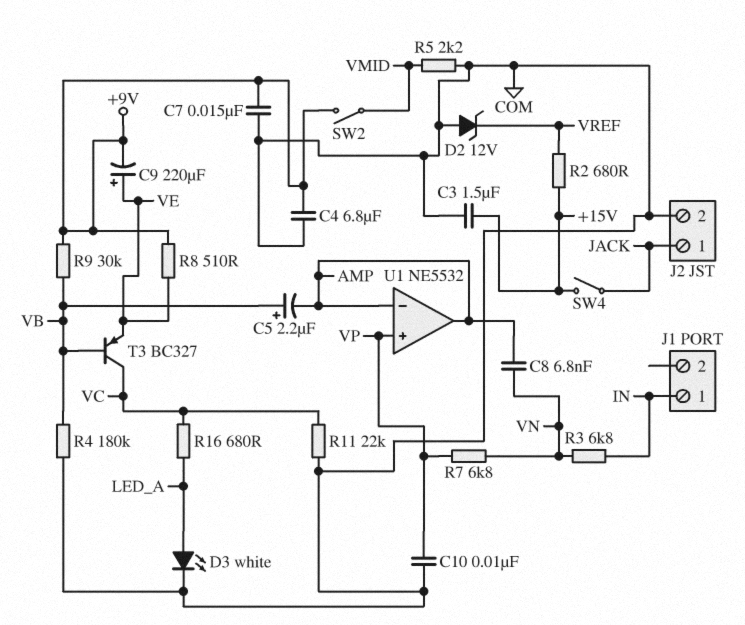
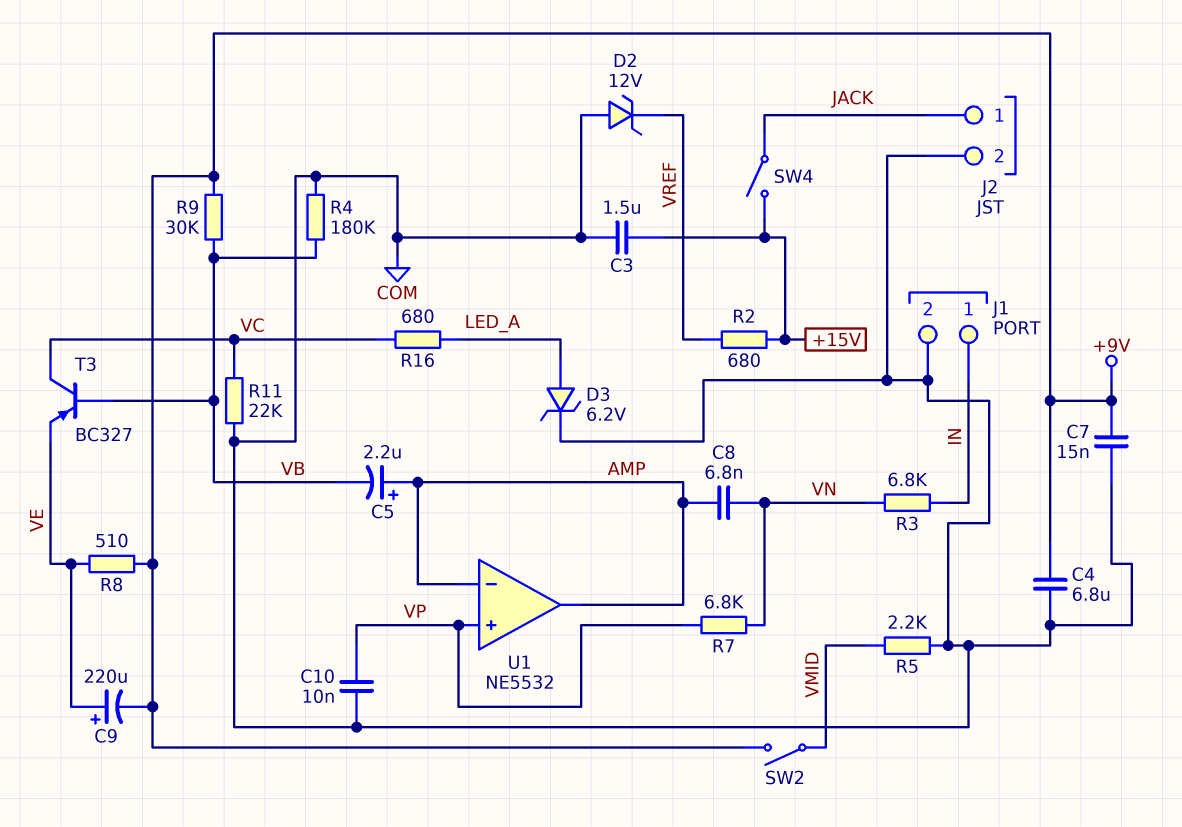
C5: 2.2uF (plus VB, minus AMP) -> 2.2uF (plus AMP, minus VB)
D3: LED white (A LED_A, K COM) -> zener 6.2V (A LED_A, K COM)
J1 pin 2: none -> COM

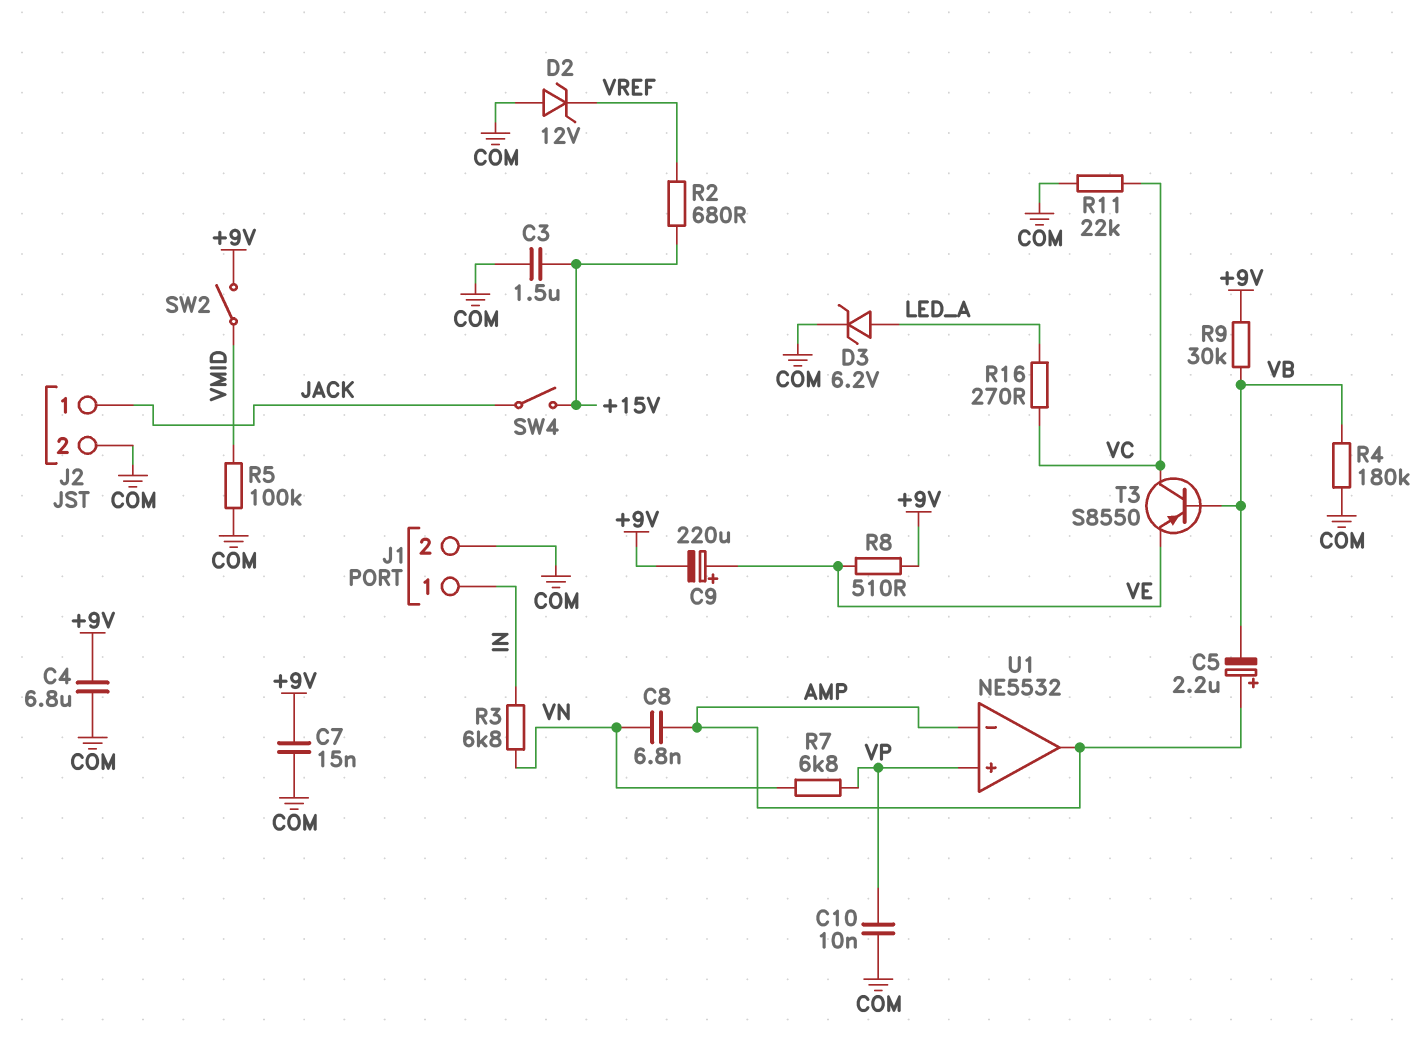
R5: 2.2k (COM, VMID) -> 100k (COM, VMID)
R16: 680 (LED_A, VC) -> 270 (LED_A, VC)
T3: PNP BC327 (B VB, C VC, E VE) -> PNP S8550 (B VB, C VC, E VE)

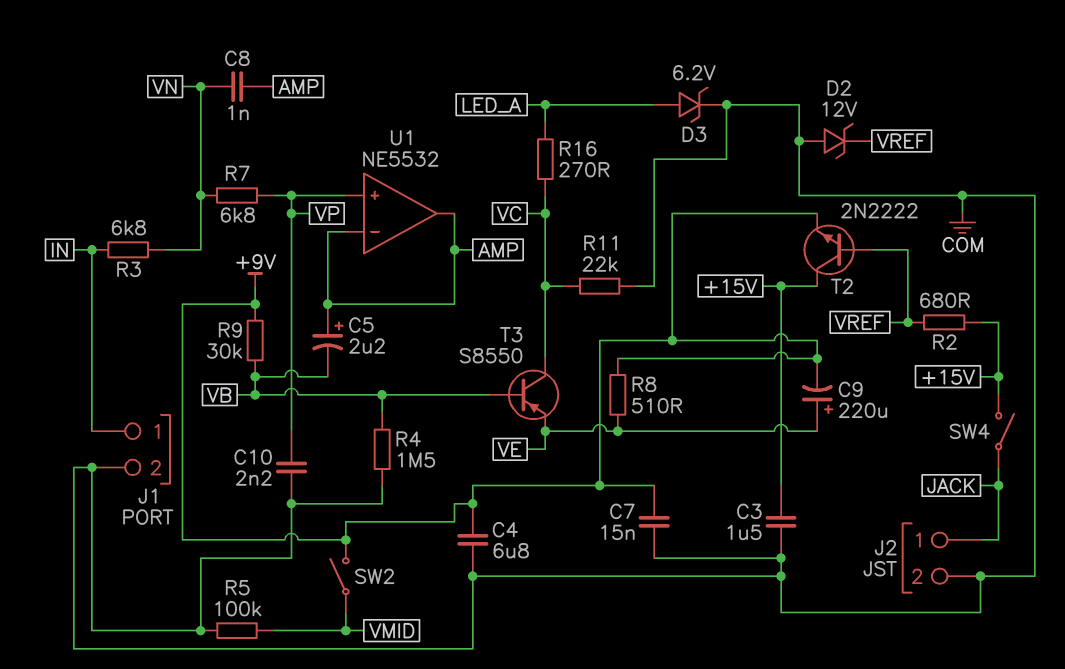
C8: 6.8nF (AMP, VN) -> 1nF (AMP, VN)
C10: 10nF (COM, VP) -> 2.2nF (COM, VP)
R4: 180k (COM, VB) -> 1.5M (COM, VB)
T2: none -> NPN 2N2222 (B VREF, C +15V, E +9V)

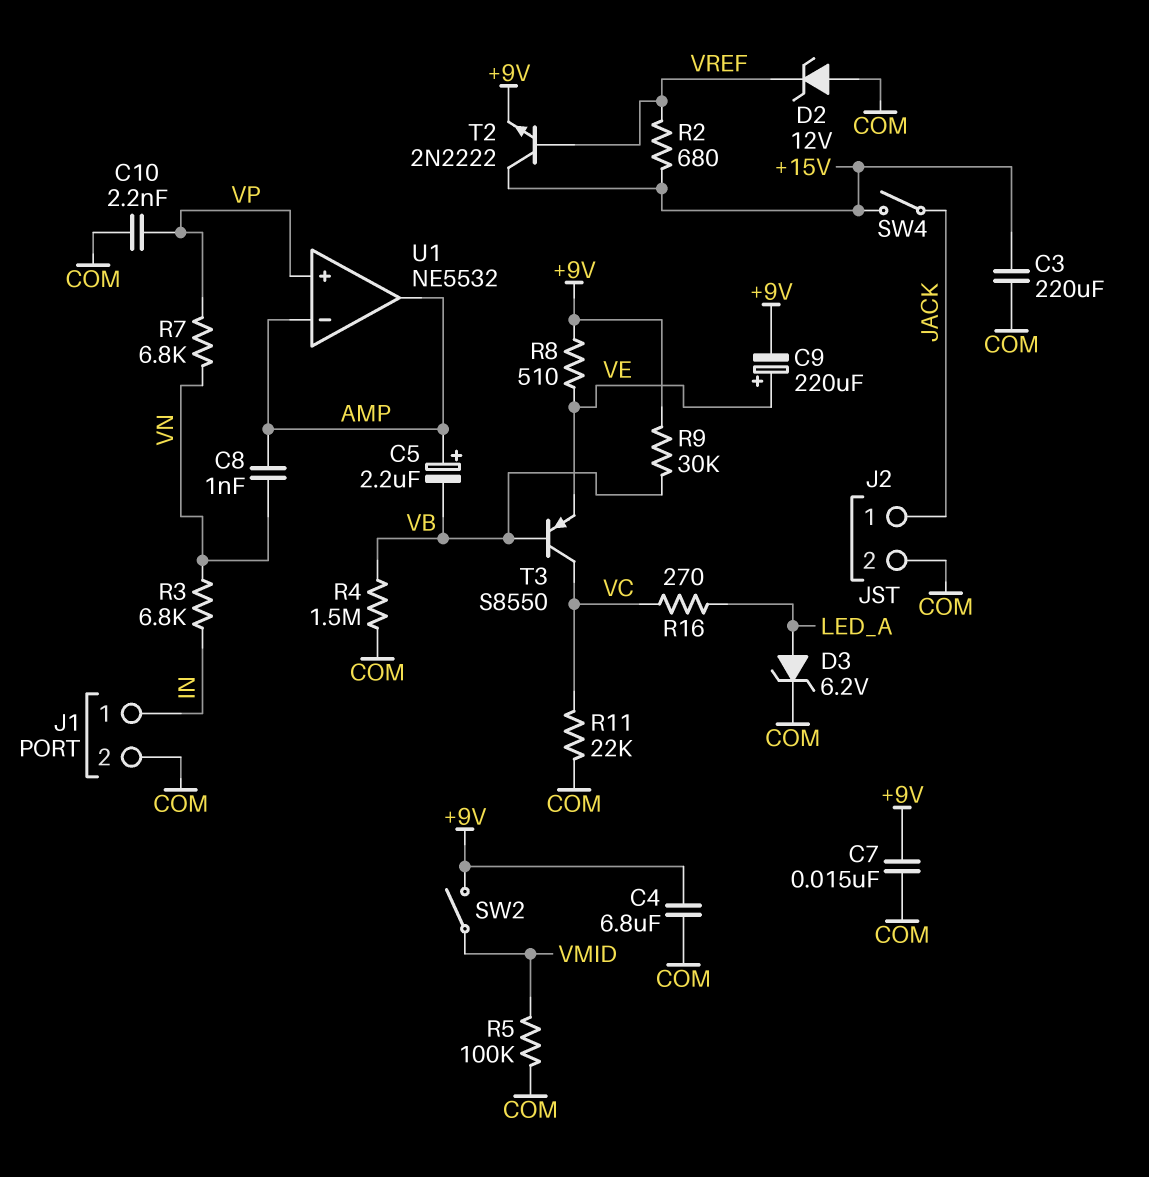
C3: 1.5uF (+15V, COM) -> 220uF (+15V, COM)

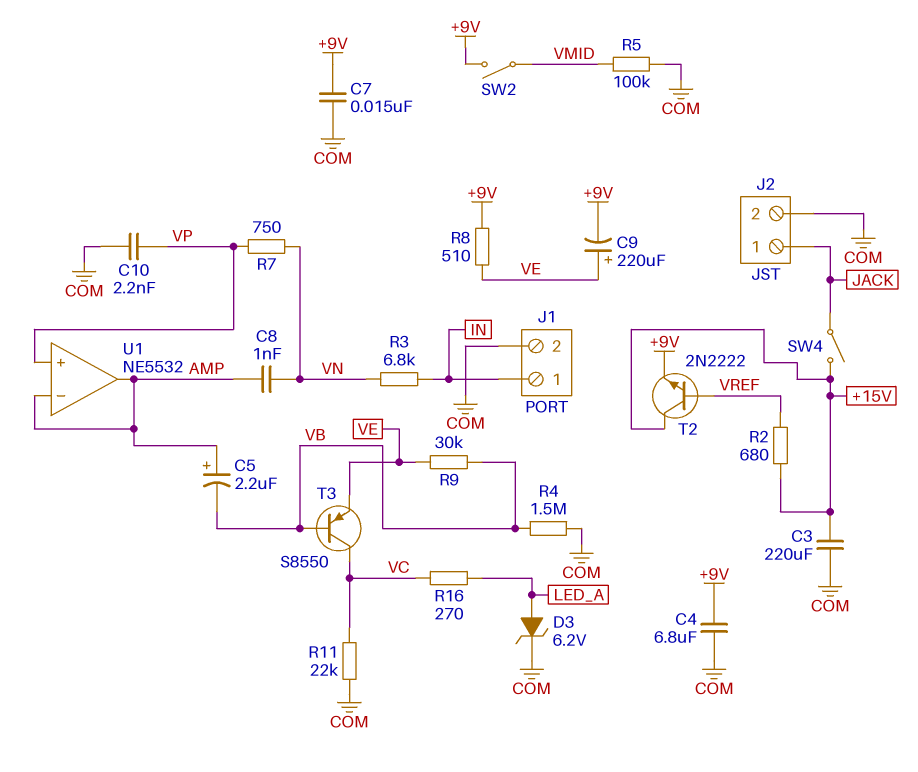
D2: zener 12V (A COM, K VREF) -> none
R7: 6.8k (VN, VP) -> 750 (VN, VP)
R9: 30k (+9V, VB) -> 30k (VB, VE)

